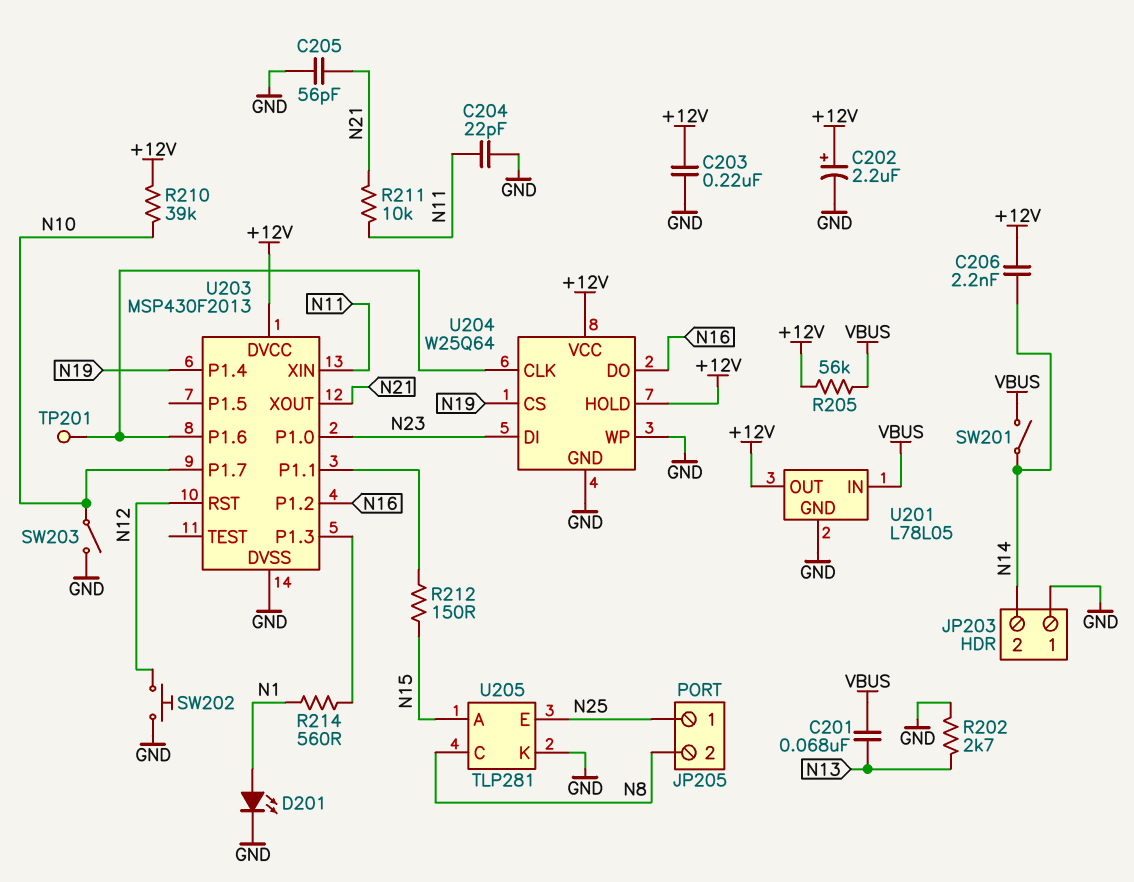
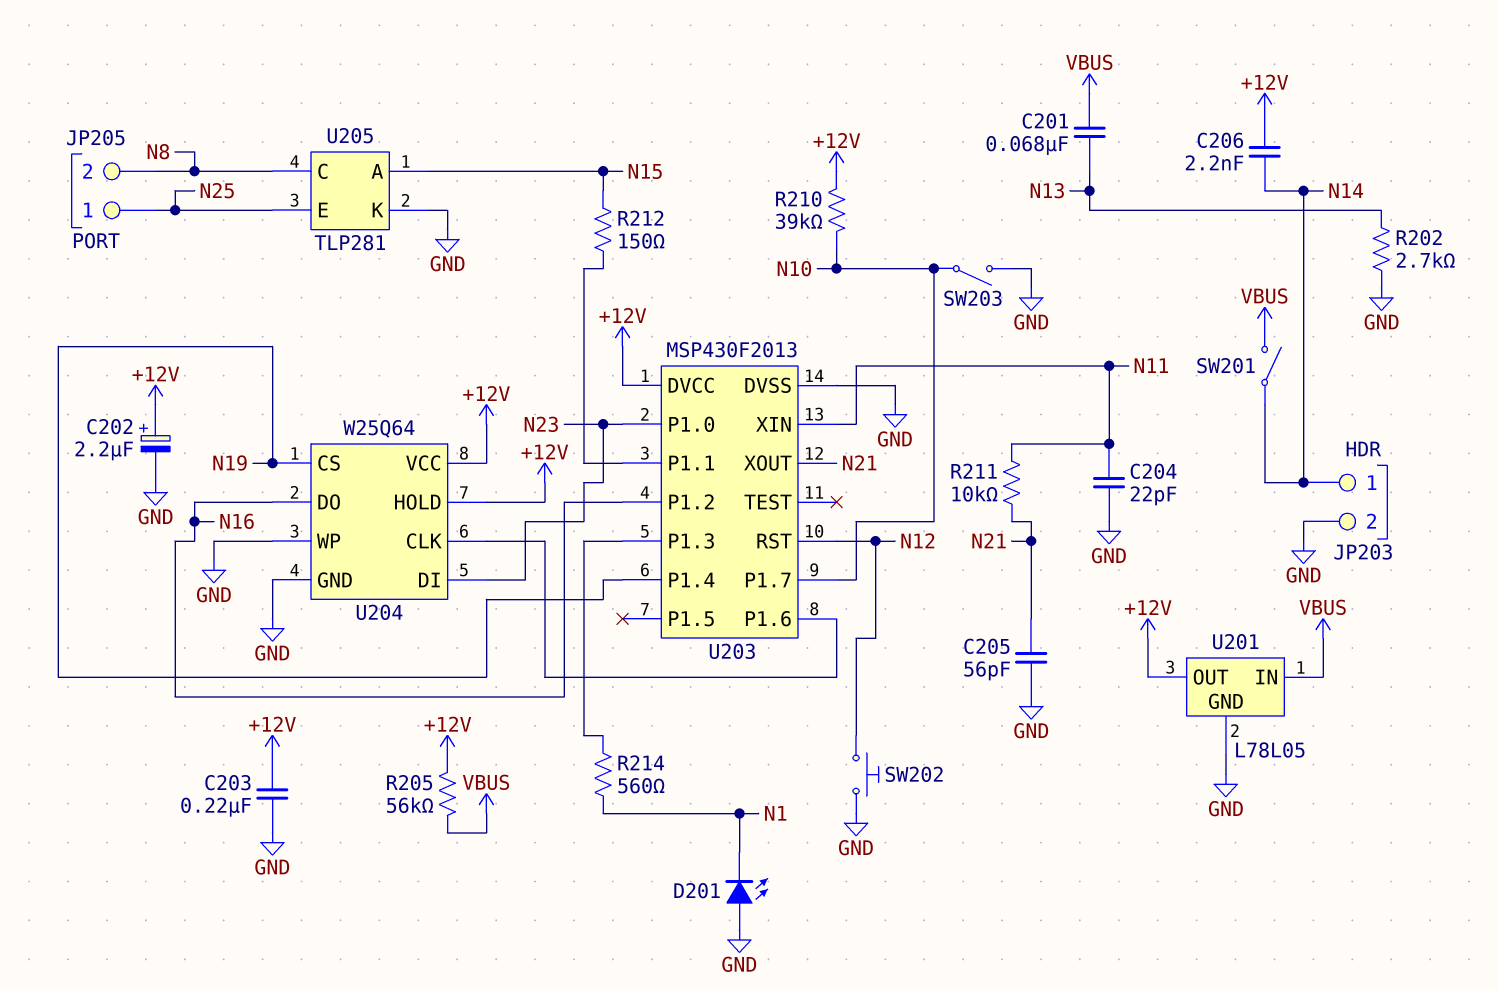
D201: LED (A N1, K GND) -> LED (A GND, K N1)
JP203 pin 1: GND -> N14
JP203 pin 2: N14 -> GND
TP201: test point (U203/P1.6) -> none

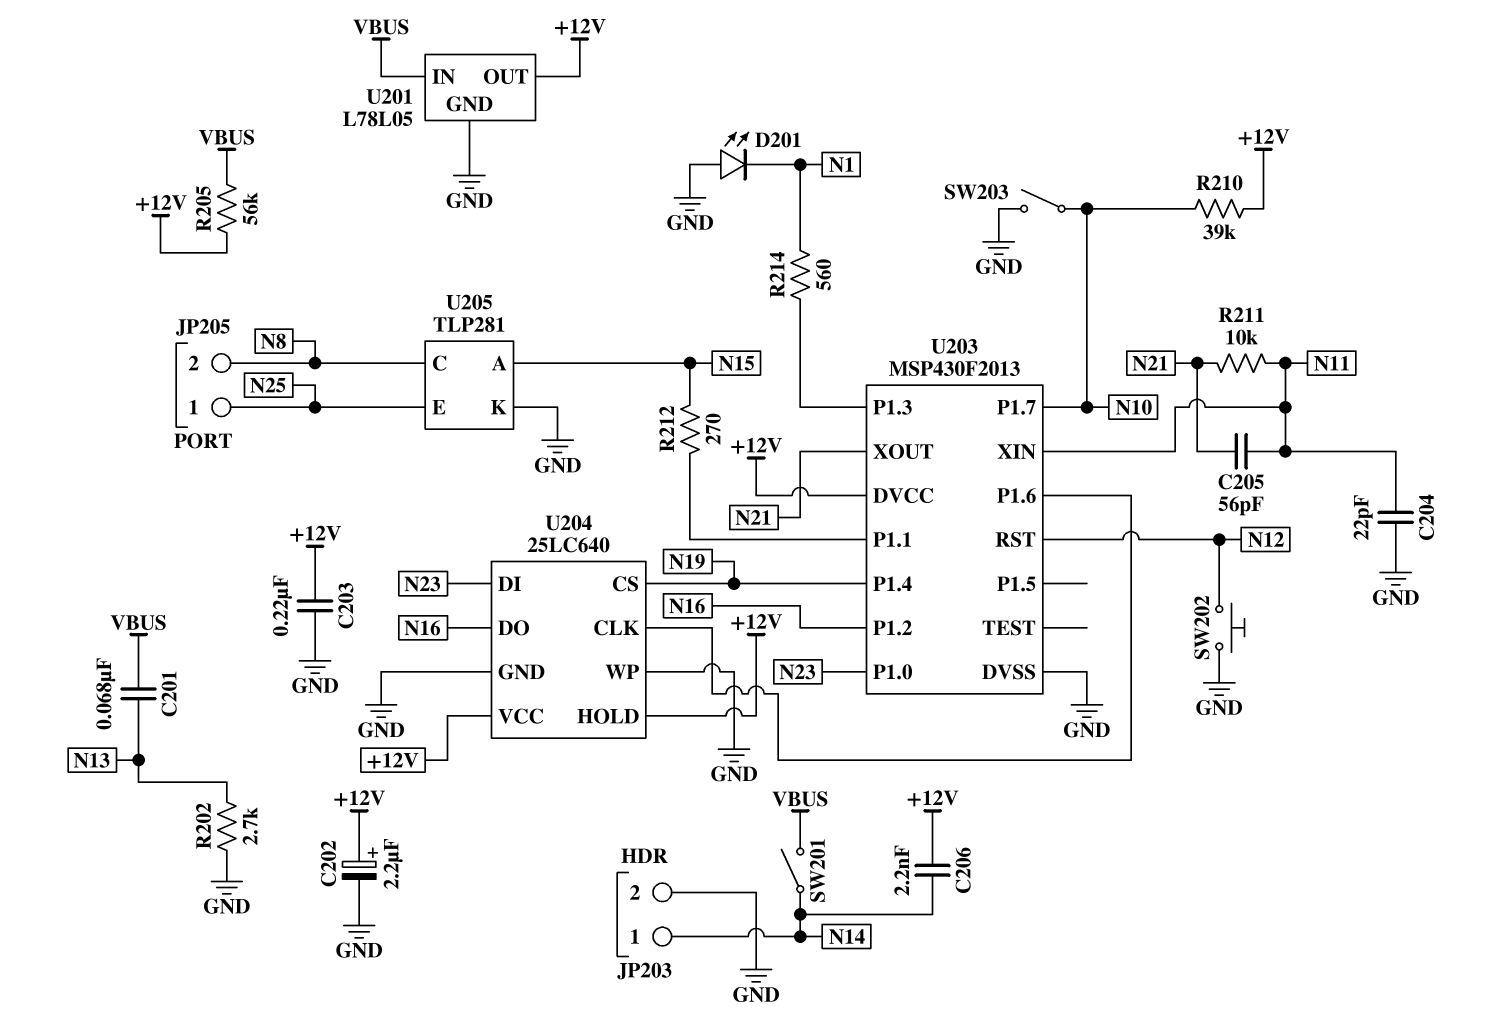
C205: 56pF (GND, N21) -> 56pF (N11, N21)
R212: 150 (N15, U203/P1.1) -> 270 (N15, U203/P1.1)
U204: W25Q64 -> 25LC640

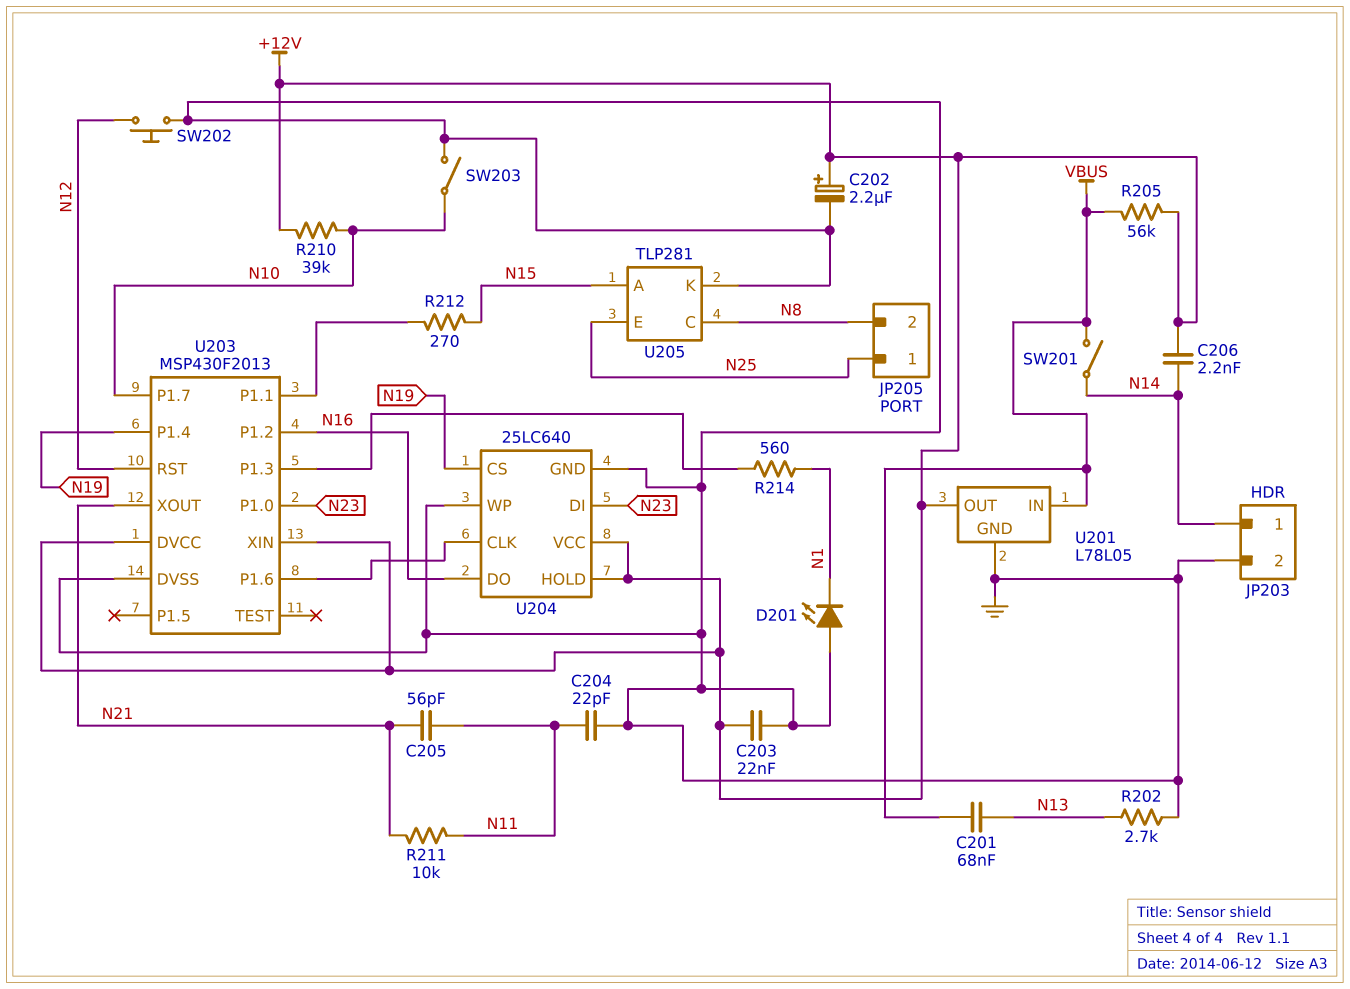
C203: 220nF (+12V, GND) -> 22nF (+12V, GND)
U203 pin XIN: N11 -> +12V

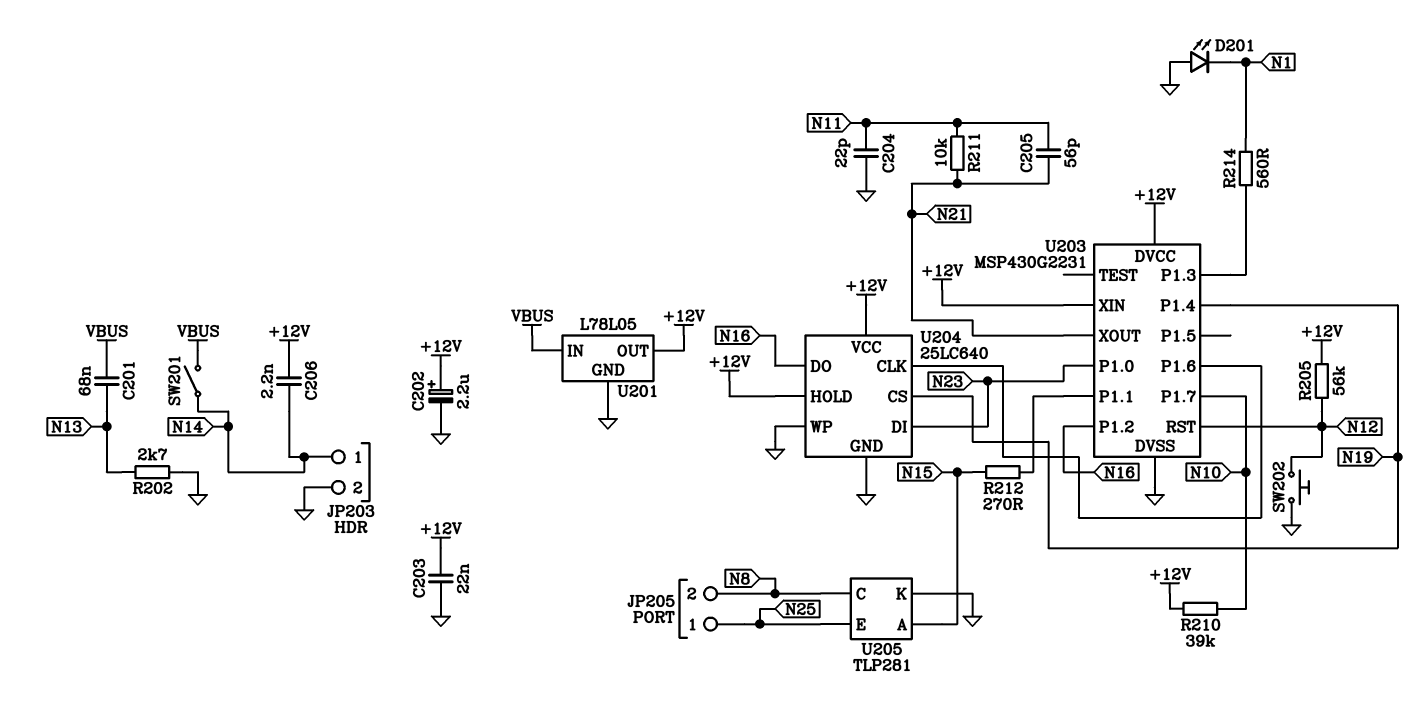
R205: 56k (+12V, VBUS) -> 56k (+12V, N12)
SW203: switch (GND, N10) -> none
U203: MSP430F2013 -> MSP430G2231

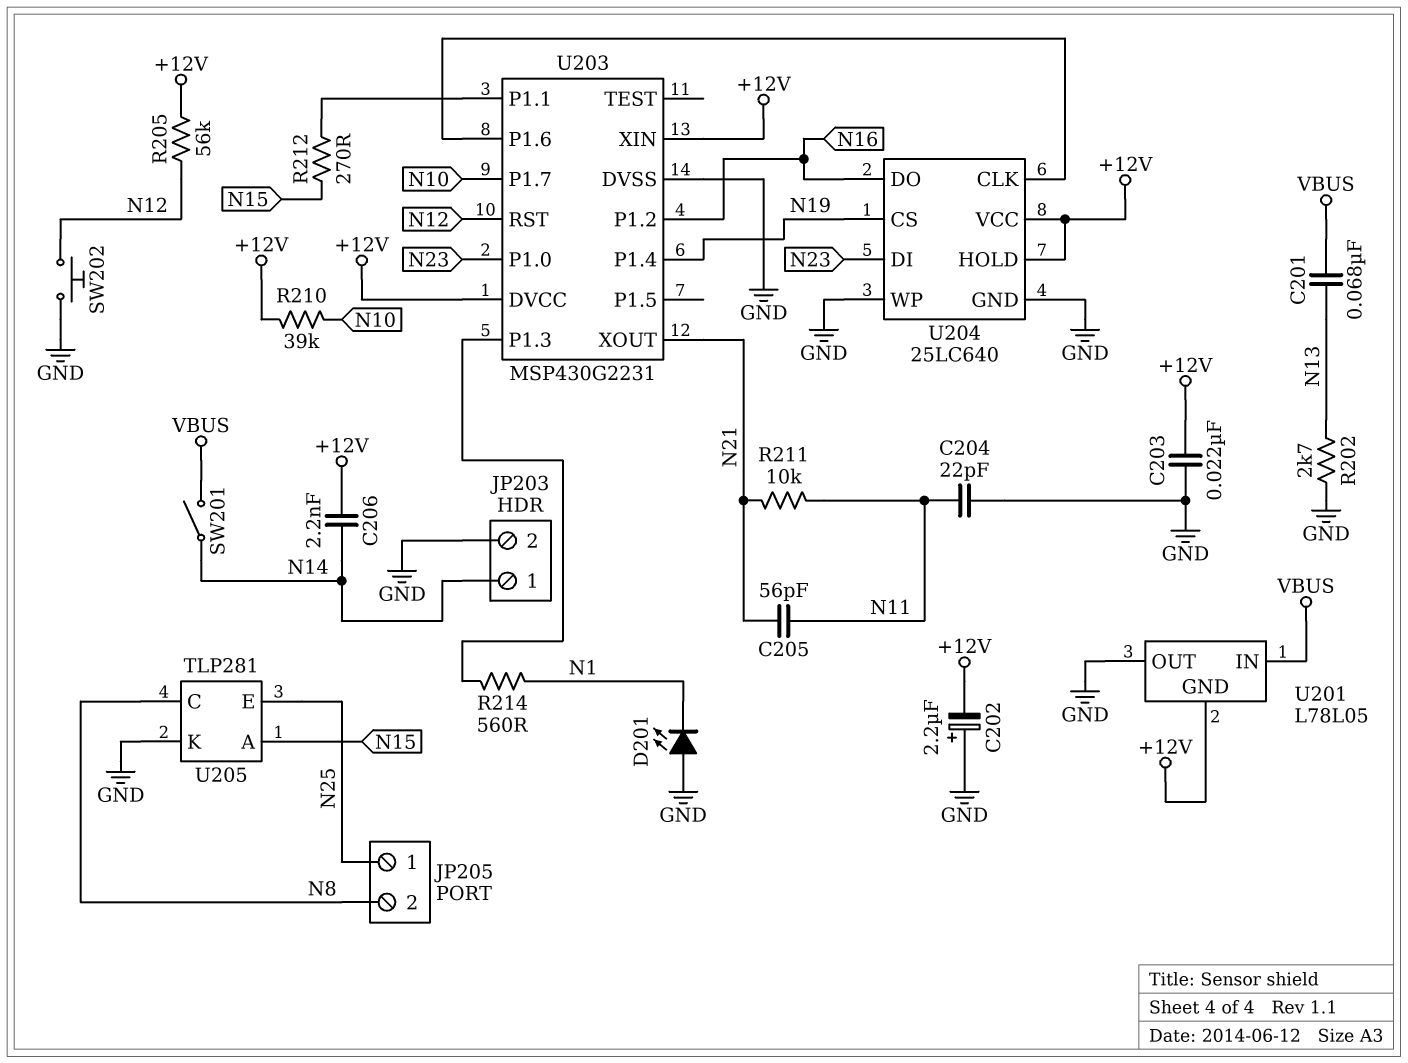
C202: 2.2uF (plus +12V, minus GND) -> 2.2uF (plus GND, minus +12V)
U201 pin GND: GND -> +12V
U201 pin OUT: +12V -> GND

